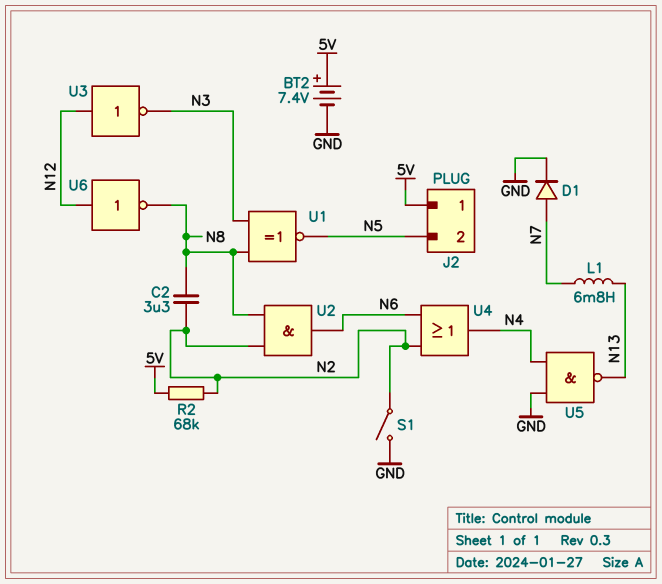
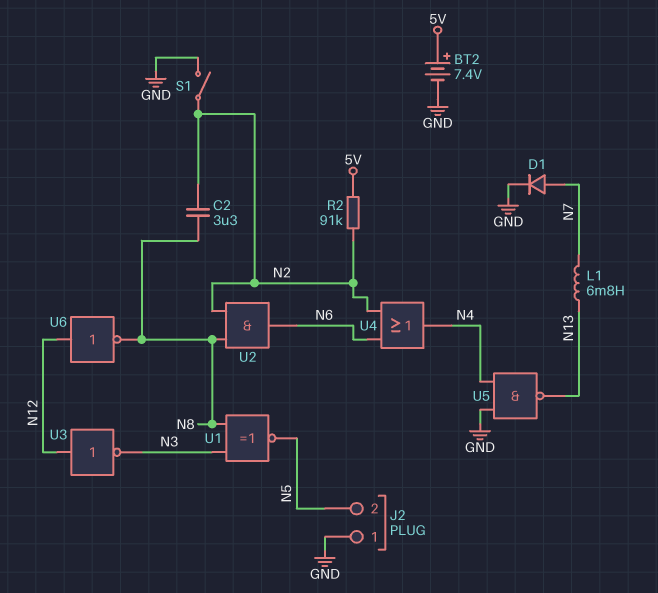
J2 pin 1: 5V -> GND
R2: 68k (5V, N2) -> 91k (5V, N2)

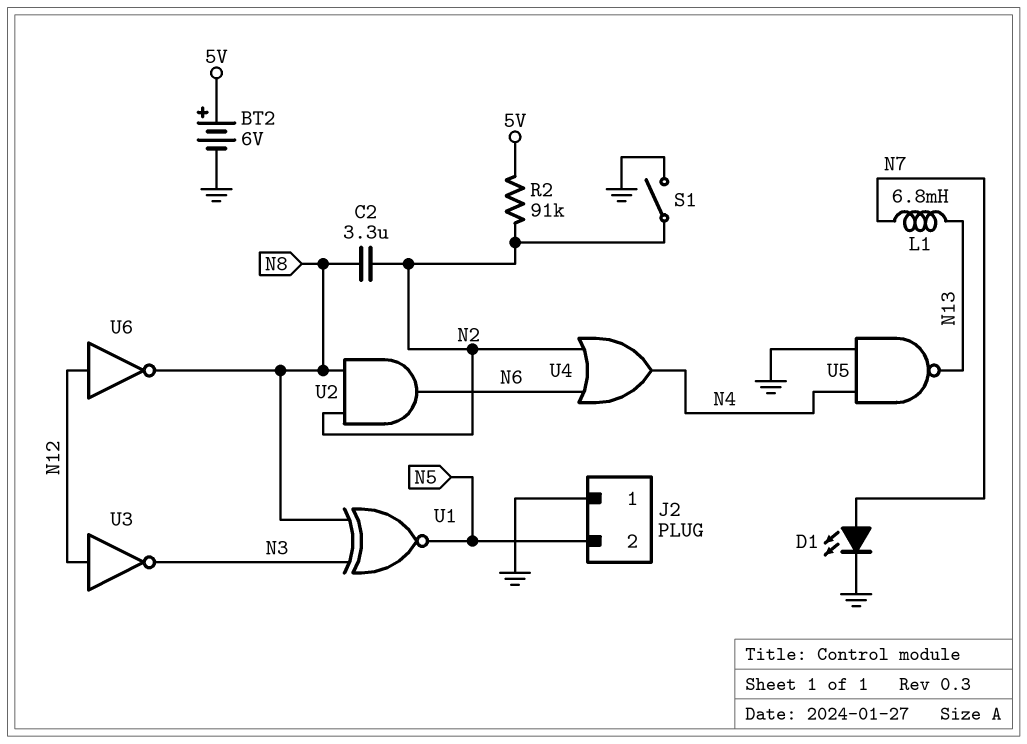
BT2: 7.4V (plus 5V, minus GND) -> 6V (plus 5V, minus GND)
D1: diode (A N7, K GND) -> LED (A N7, K GND)

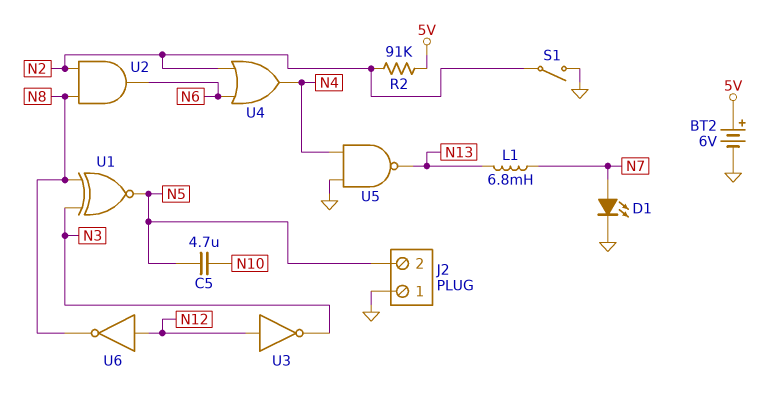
C2: 3.3uF (N2, N8) -> none
C5: none -> 4.7uF (N5, N10)

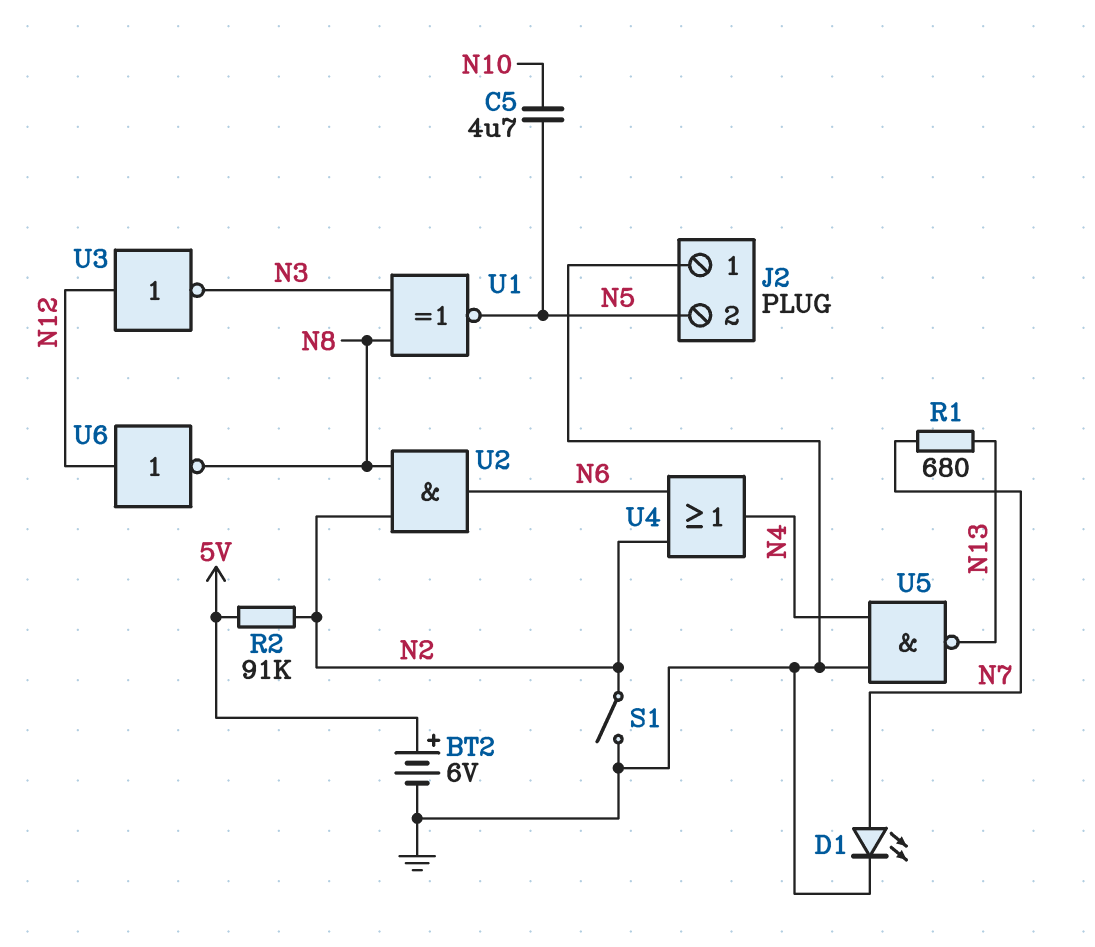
L1: 6.8mH (N7, N13) -> none
R1: none -> 680 (N7, N13)

